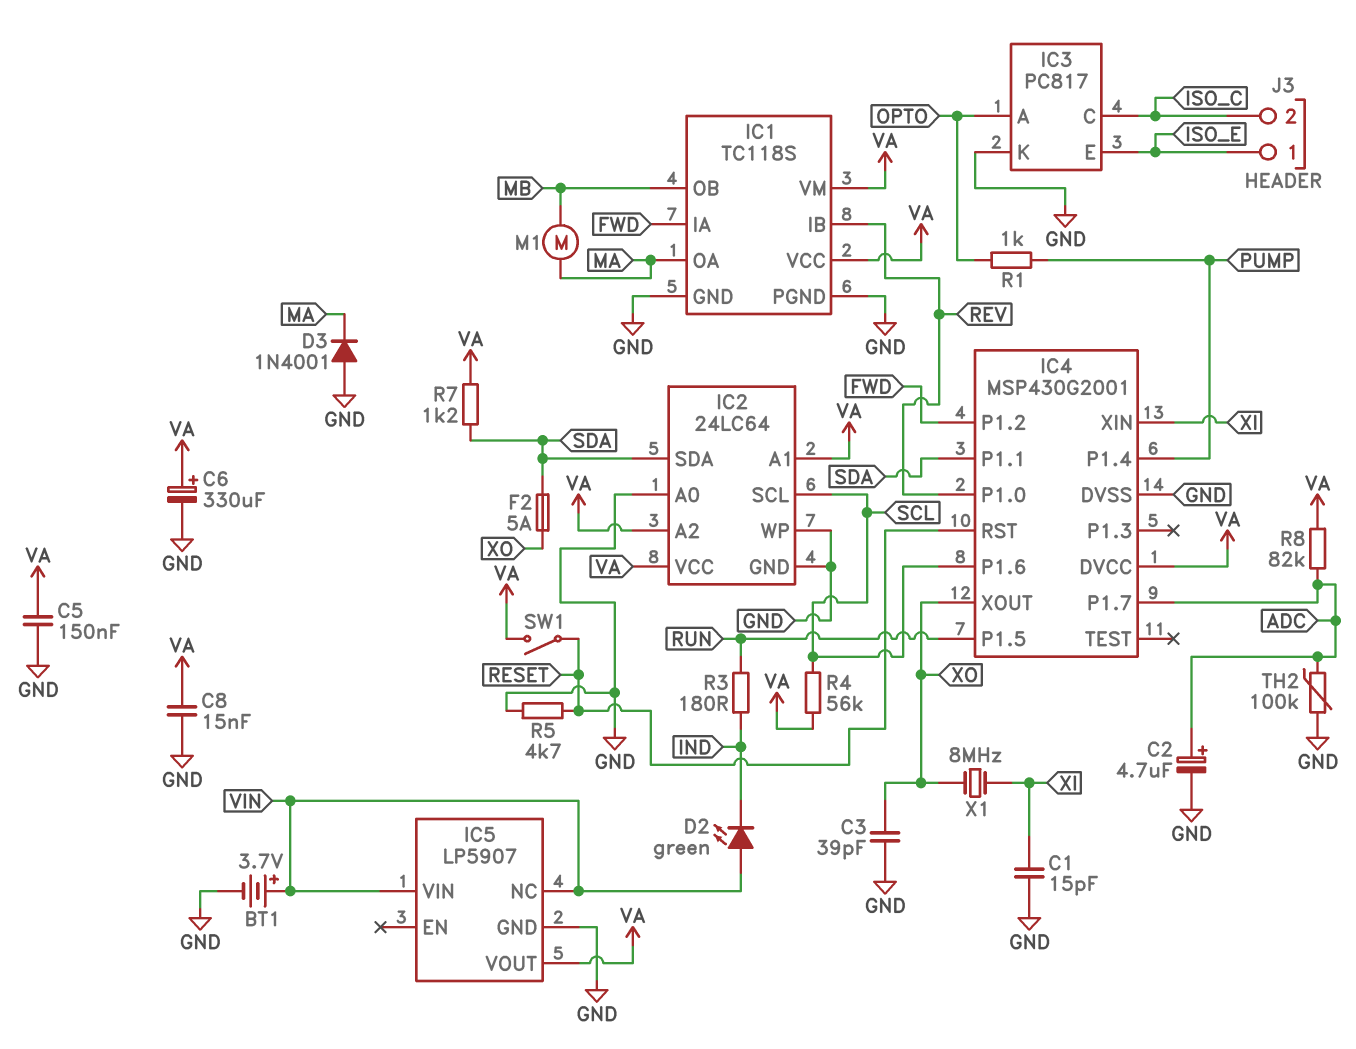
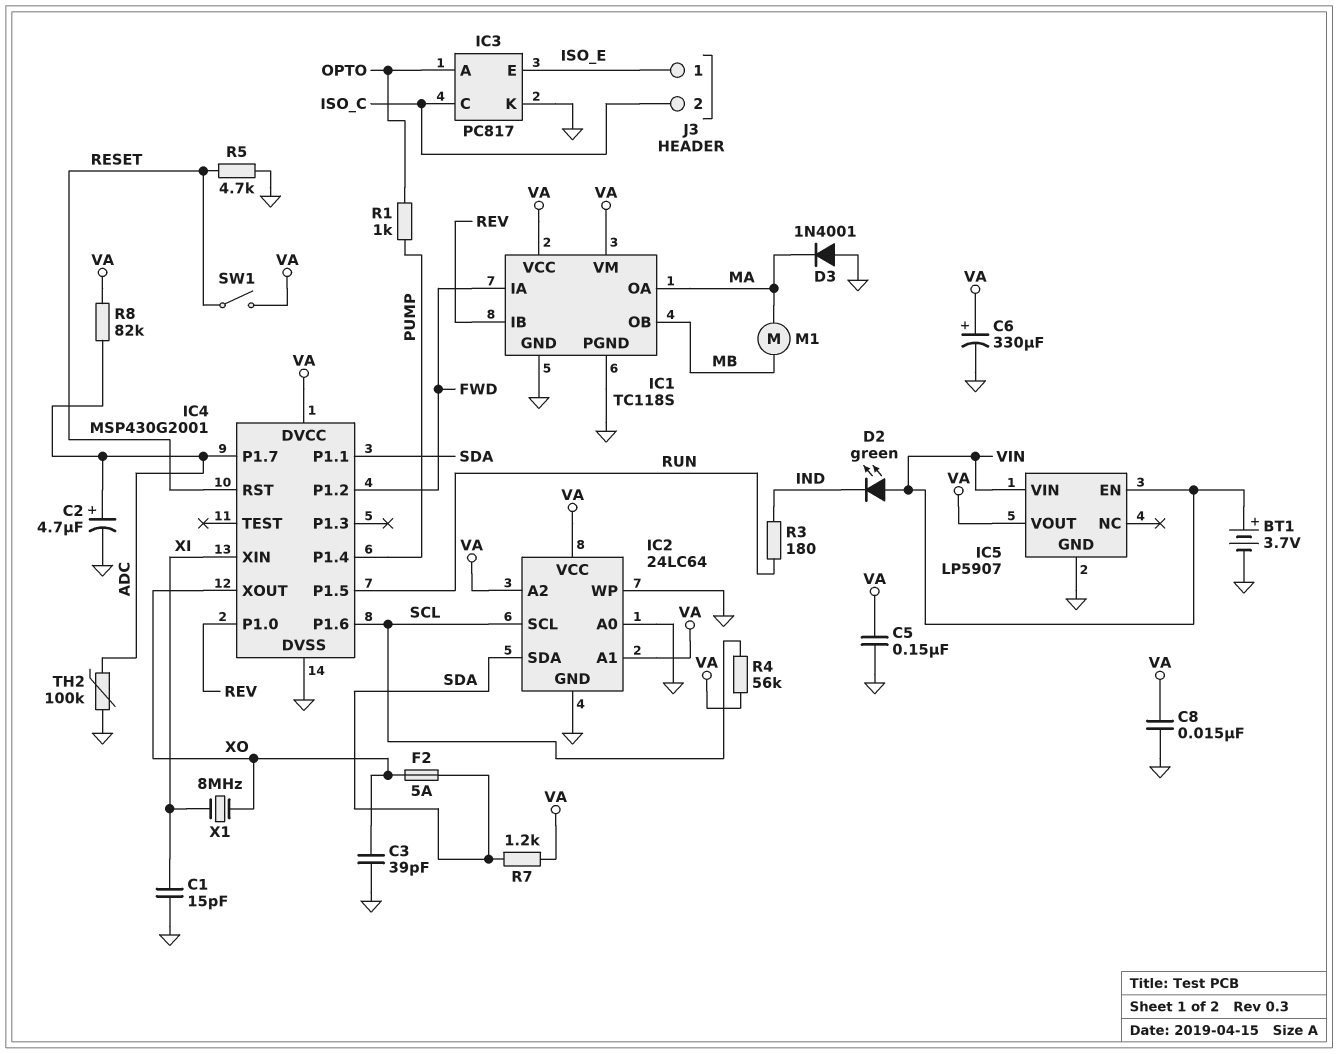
IC5 pin EN: none -> VIN
IC5 pin NC: VIN -> none

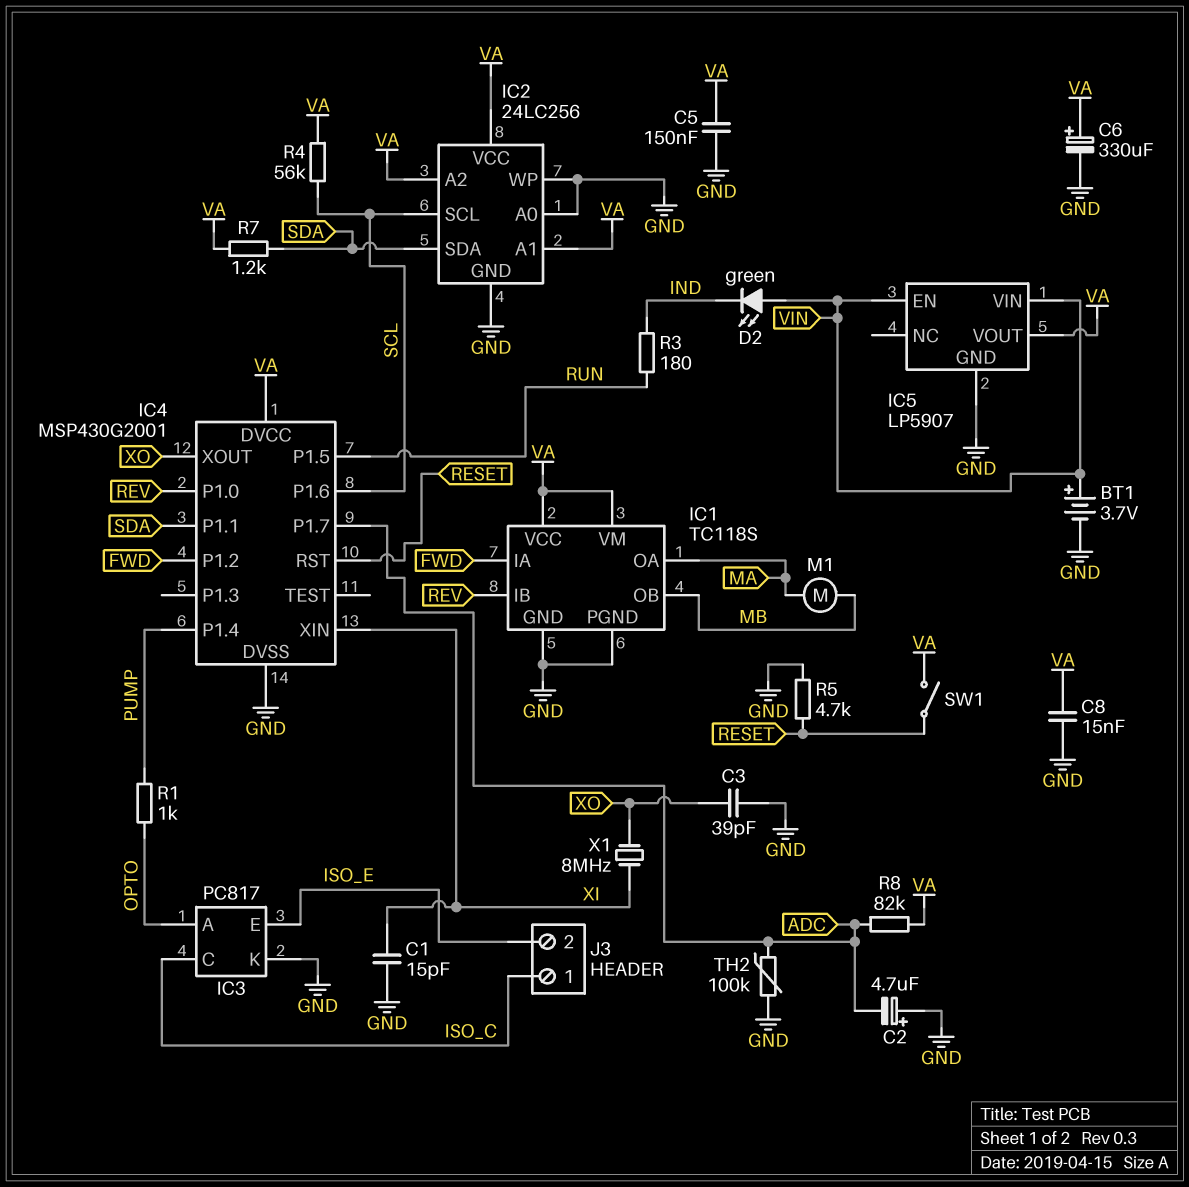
C2: 4.7uF (plus ADC, minus GND) -> 4.7uF (plus GND, minus ADC)
D3: diode 1N4001 (A GND, K MA) -> none
F2: 5A (SDA, XO) -> none
IC2: 24LC64 -> 24LC256
J3 pin 1: ISO_E -> ISO_C
J3 pin 2: ISO_C -> ISO_E

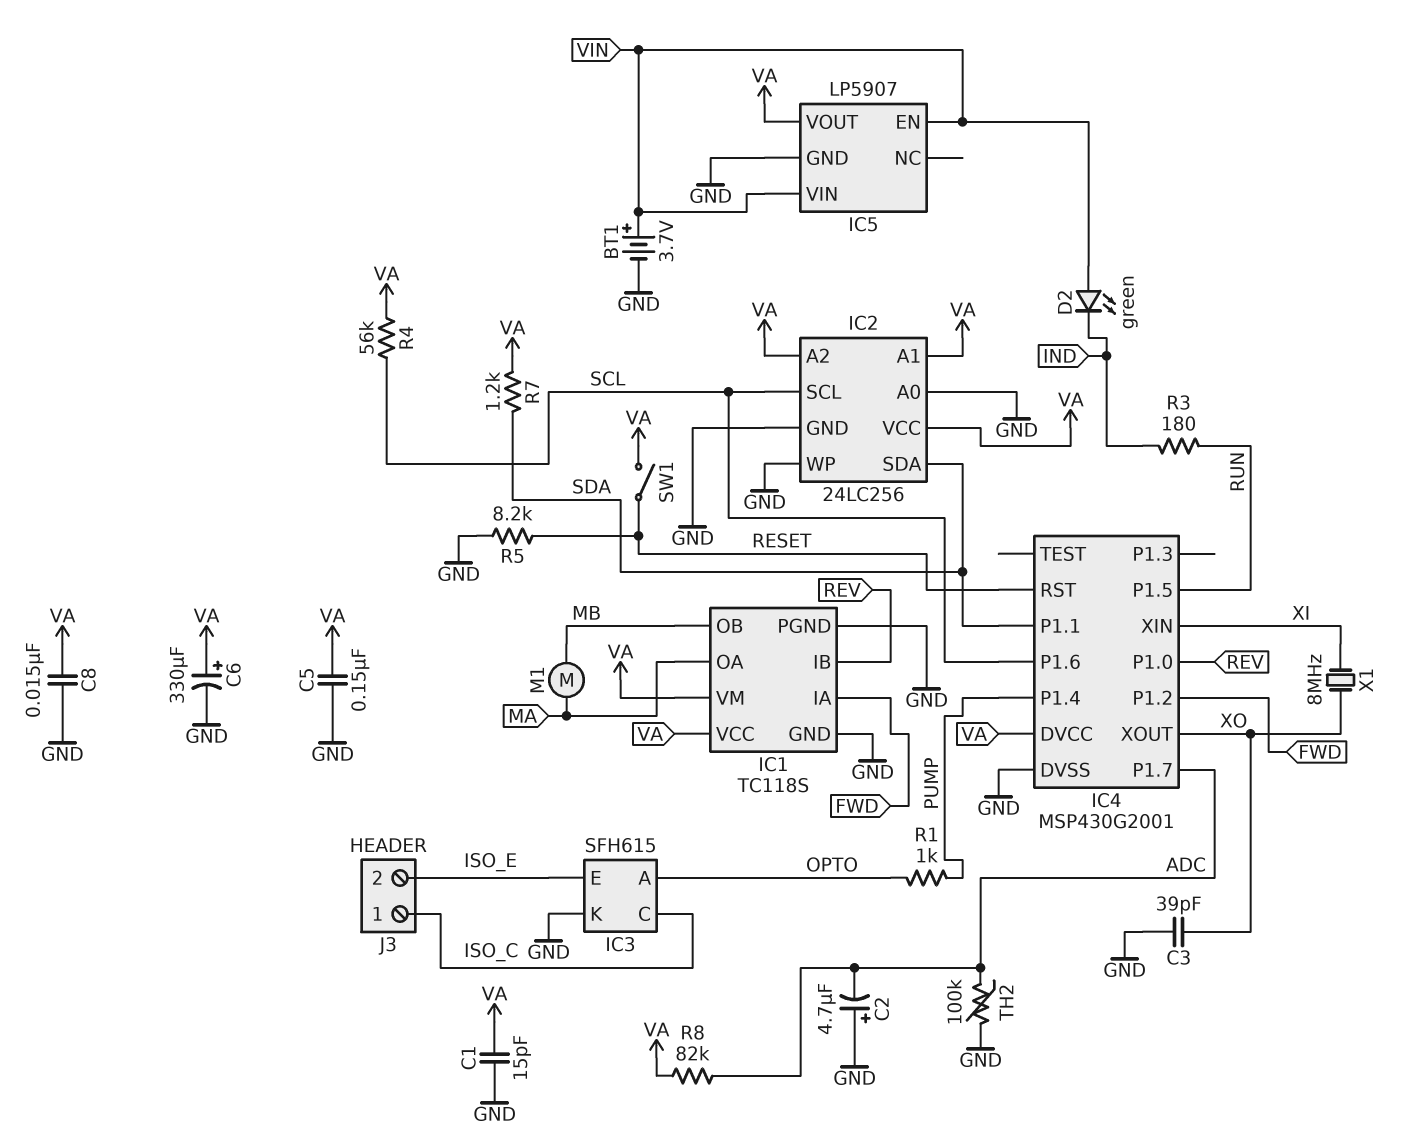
C1: 15pF (GND, XI) -> 15pF (GND, VA)
IC3: PC817 -> SFH615
R5: 4.7k (GND, RESET) -> 8.2k (GND, RESET)

